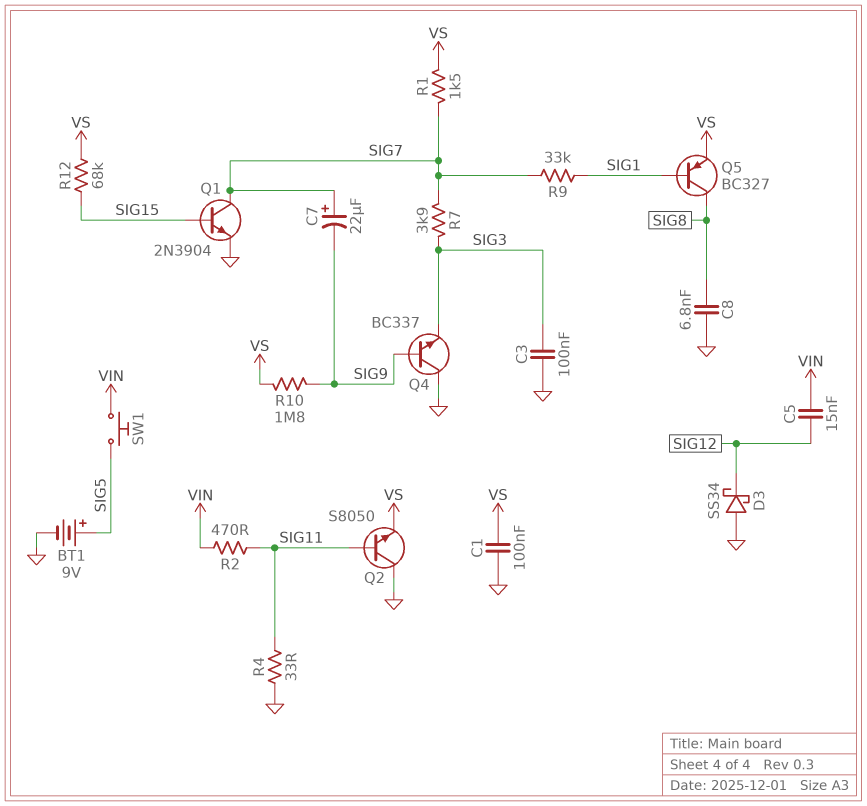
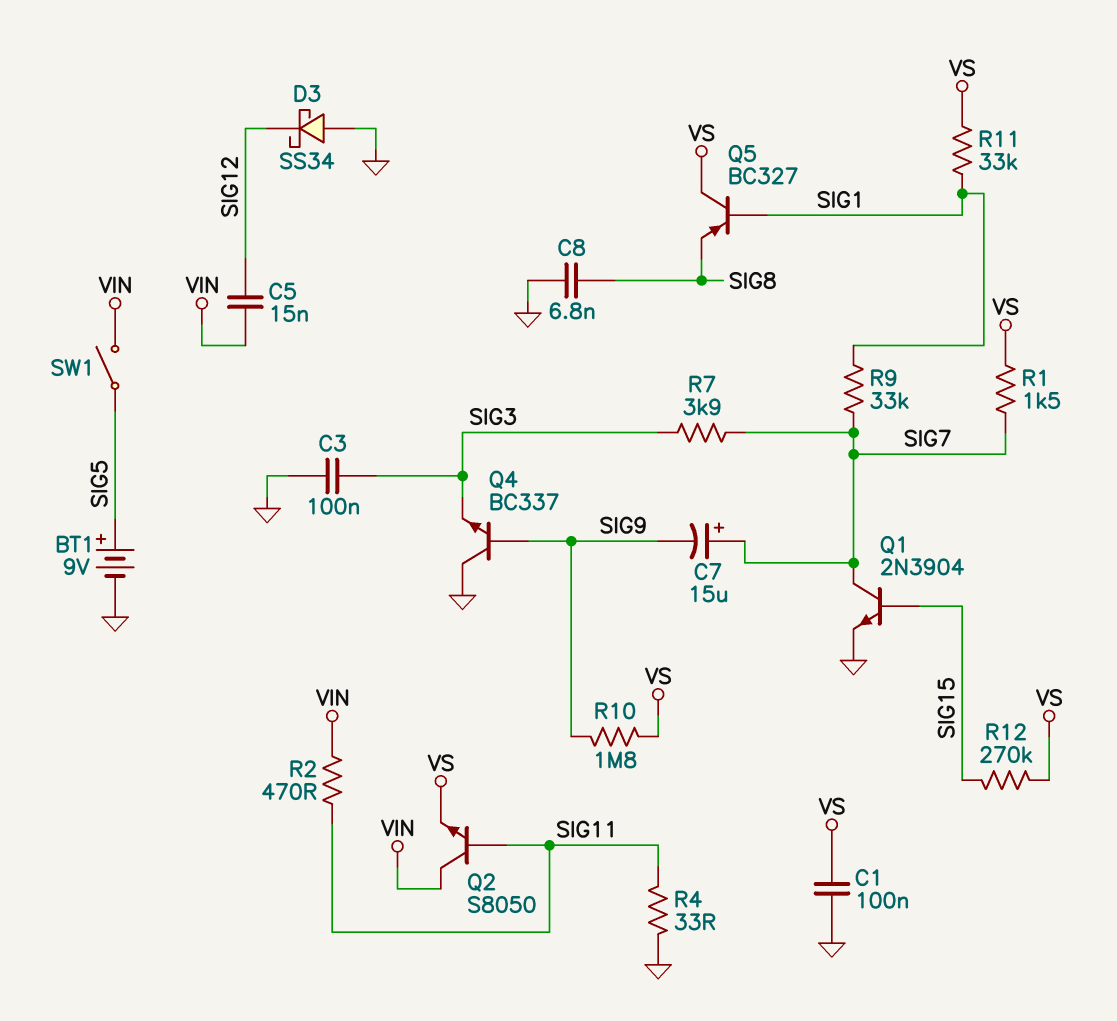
C7: 22uF (plus SIG7, minus SIG9) -> 15uF (plus SIG7, minus SIG9)
Q2: NPN S8050 (B SIG11, C GND, E VS) -> NPN S8050 (B SIG11, C VIN, E VS)
Q5: PNP BC327 (B SIG1, C SIG8, E VS) -> PNP BC327 (B SIG1, C VS, E SIG8)
R11: none -> 33k (SIG1, VS)
R12: 68k (SIG15, VS) -> 270k (SIG15, VS)
SW1: button (SIG5, VIN) -> switch (SIG5, VIN)

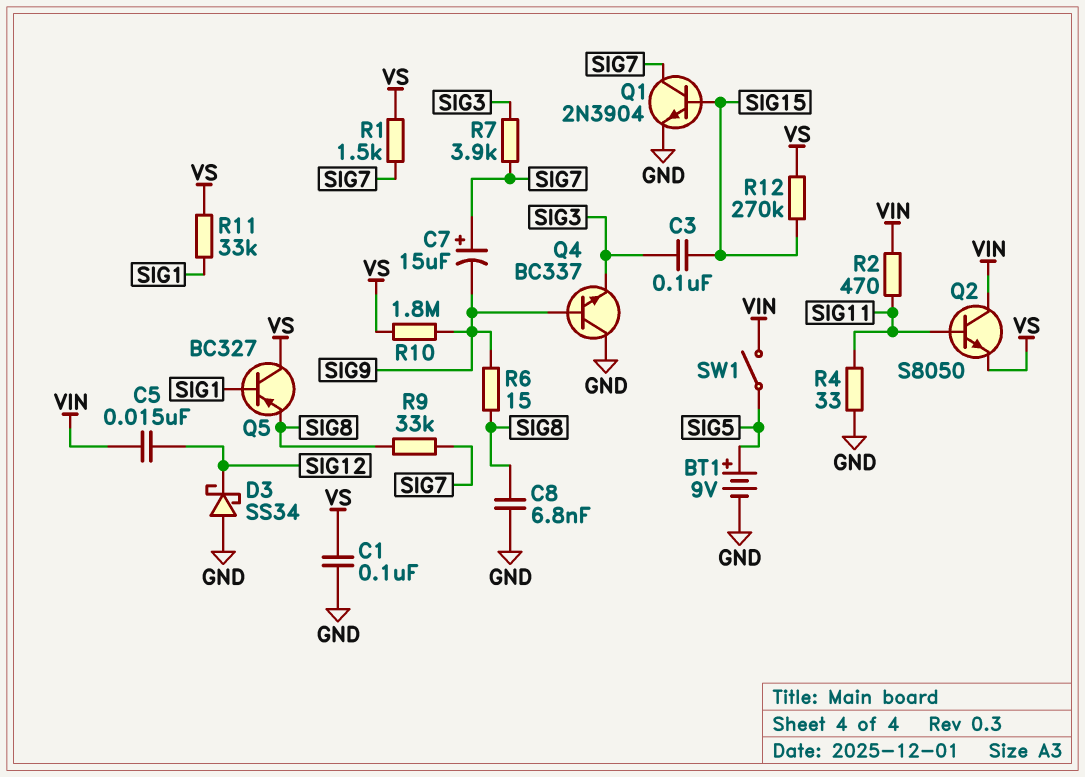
C3: 100nF (GND, SIG3) -> 100nF (SIG3, SIG15)
R6: none -> 15 (SIG8, SIG9)
R9: 33k (SIG1, SIG7) -> 33k (SIG7, SIG8)

